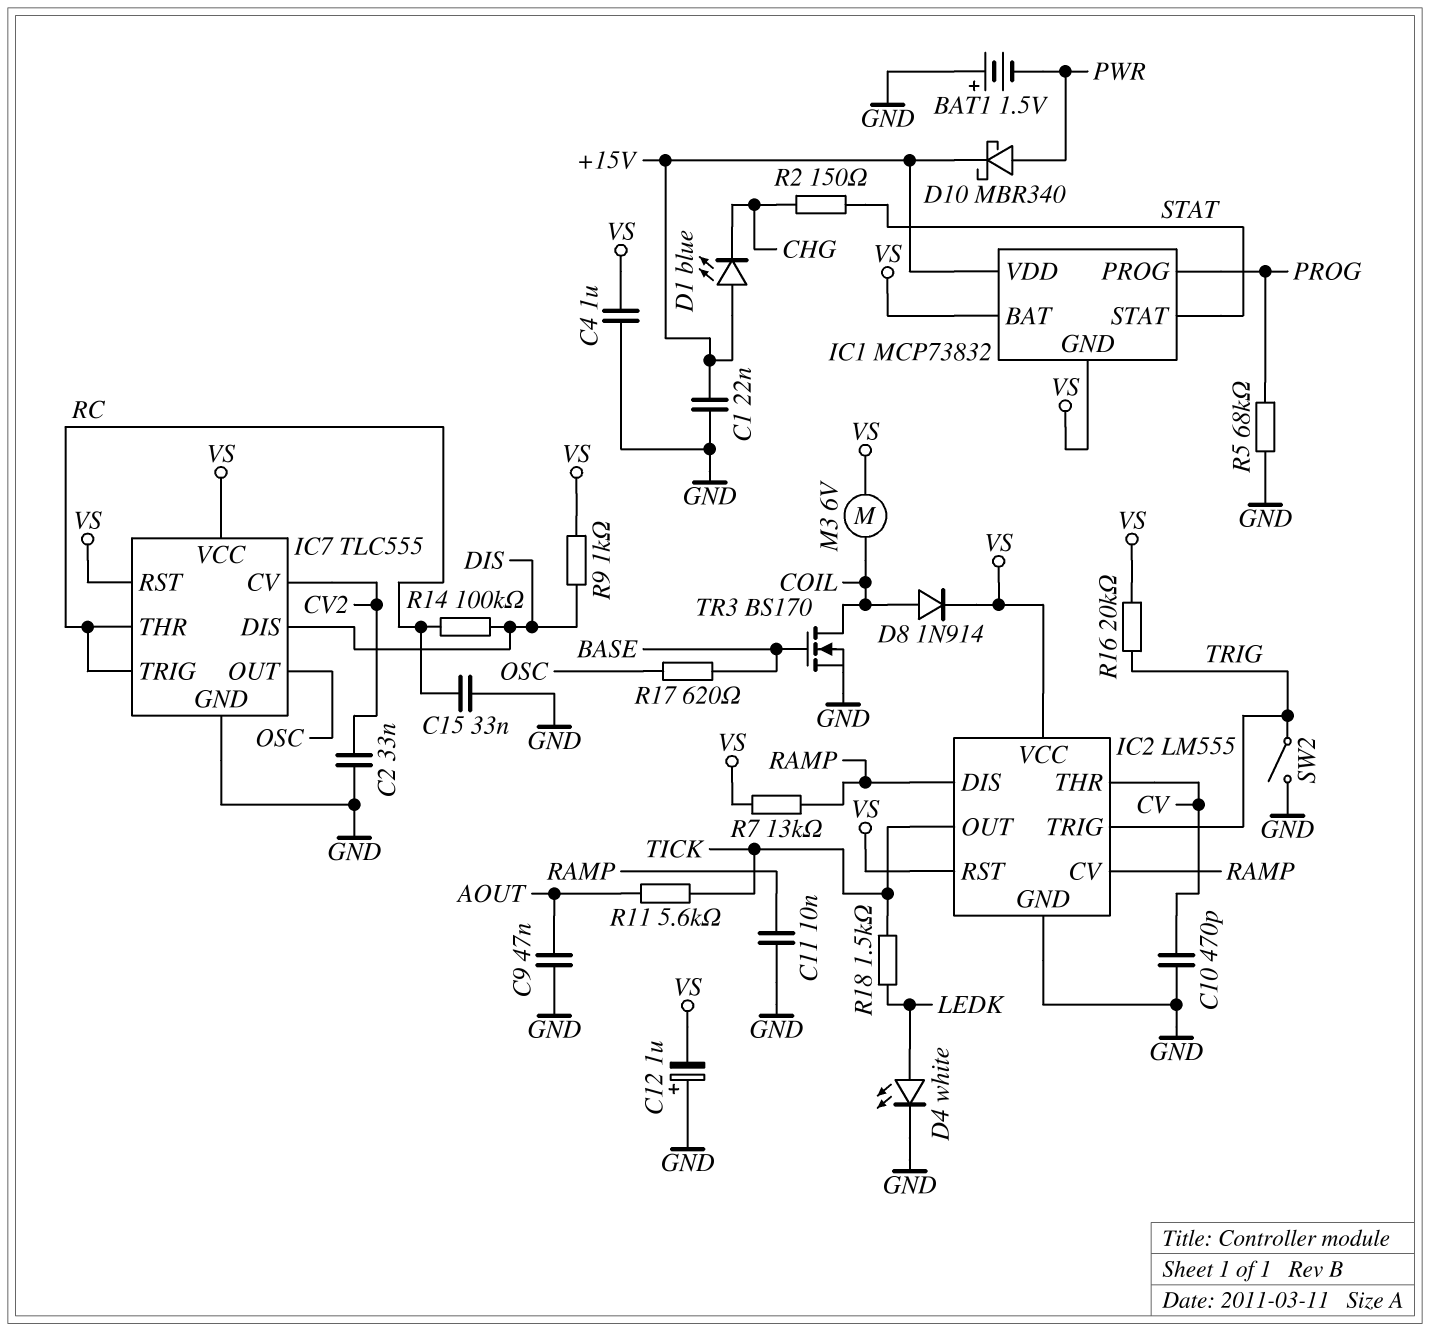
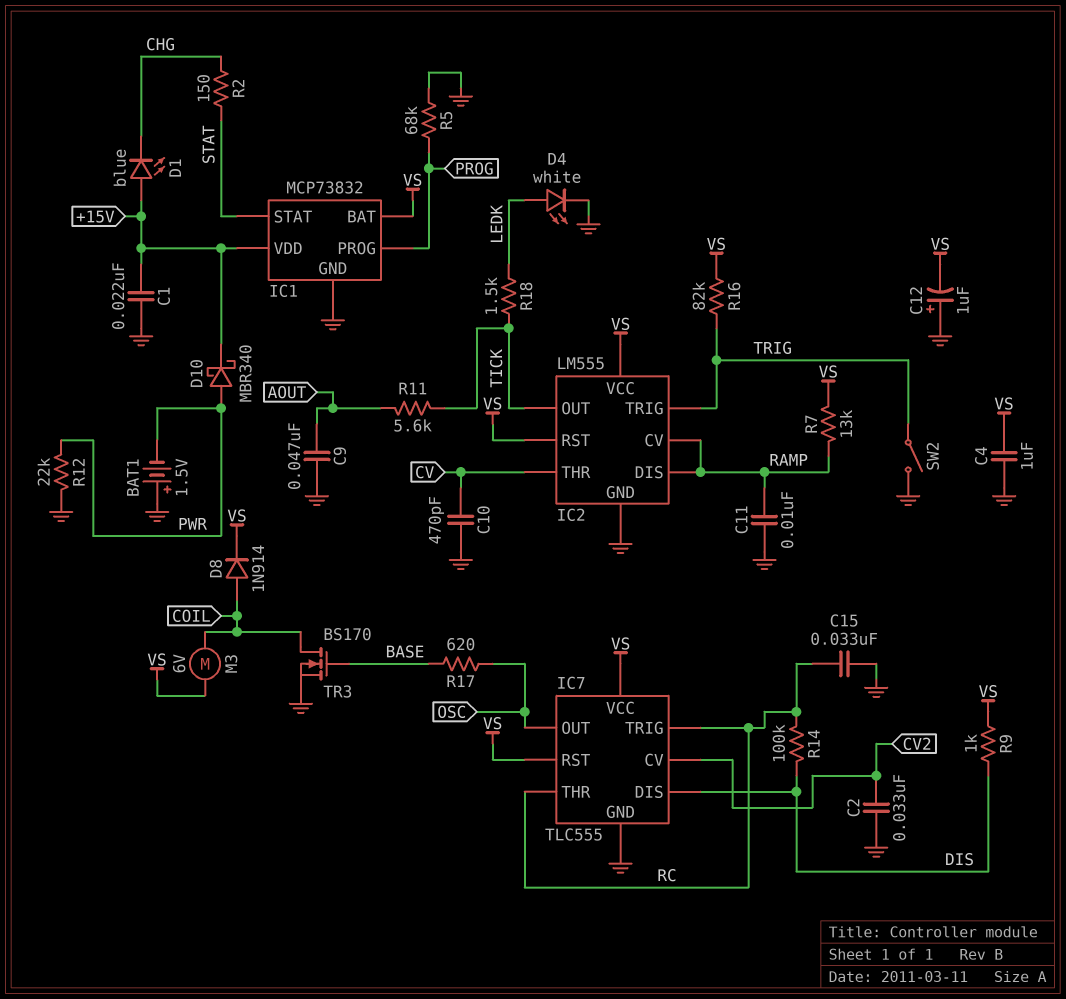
IC1 pin GND: VS -> GND
R12: none -> 22k (GND, PWR)
R16: 20k (TRIG, VS) -> 82k (TRIG, VS)

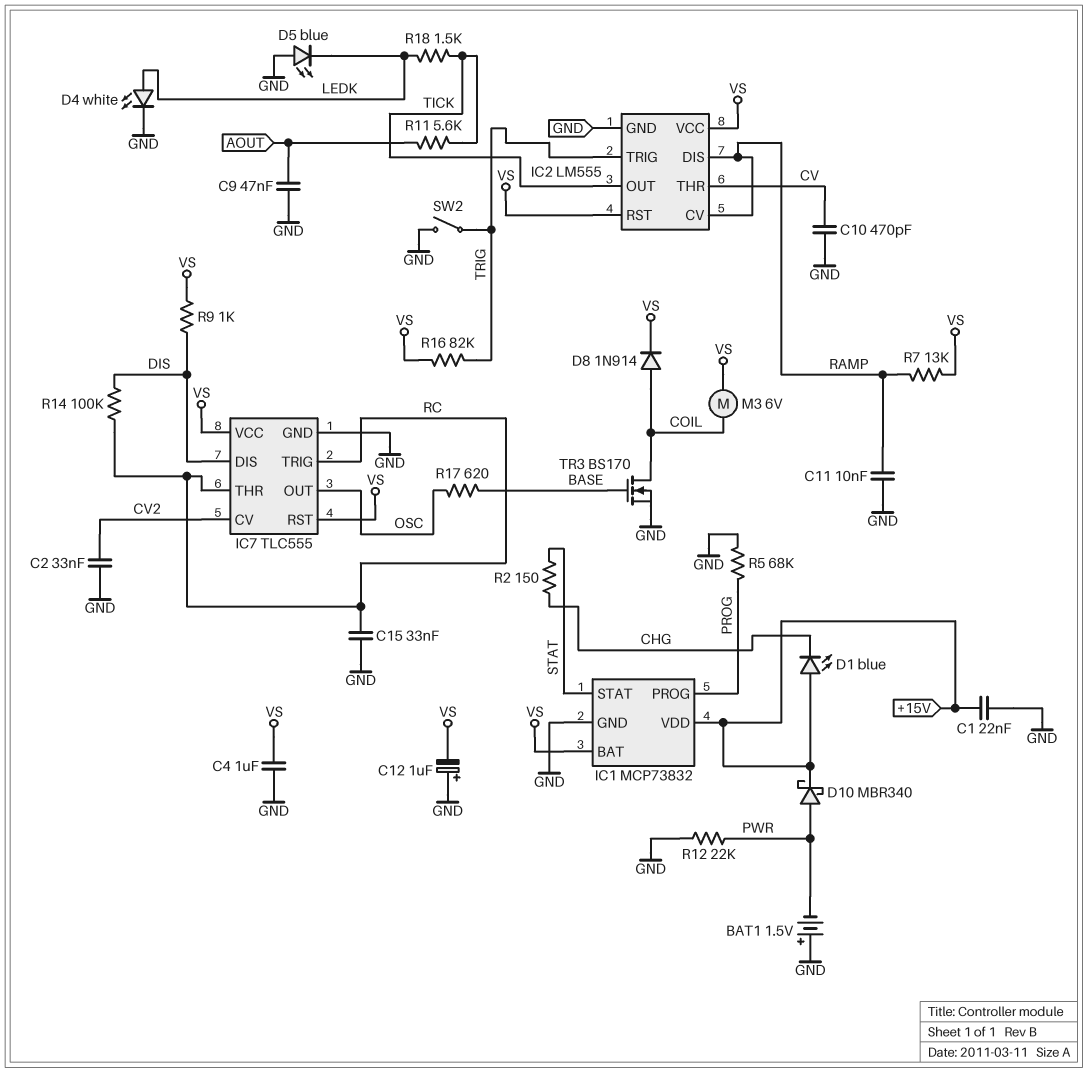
D5: none -> LED blue (A GND, K LEDK)

